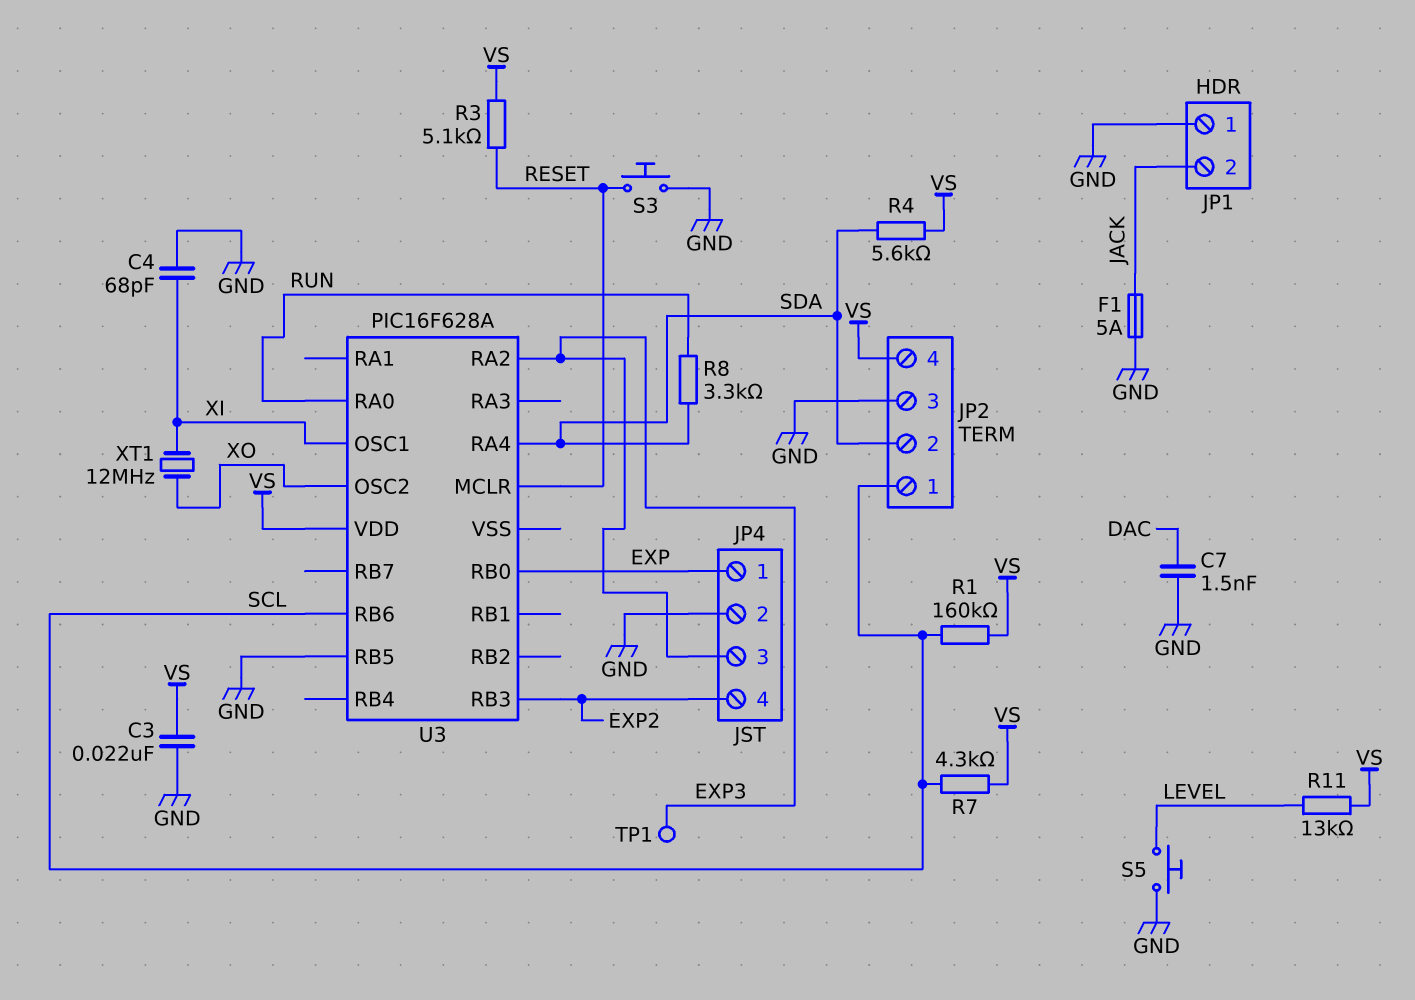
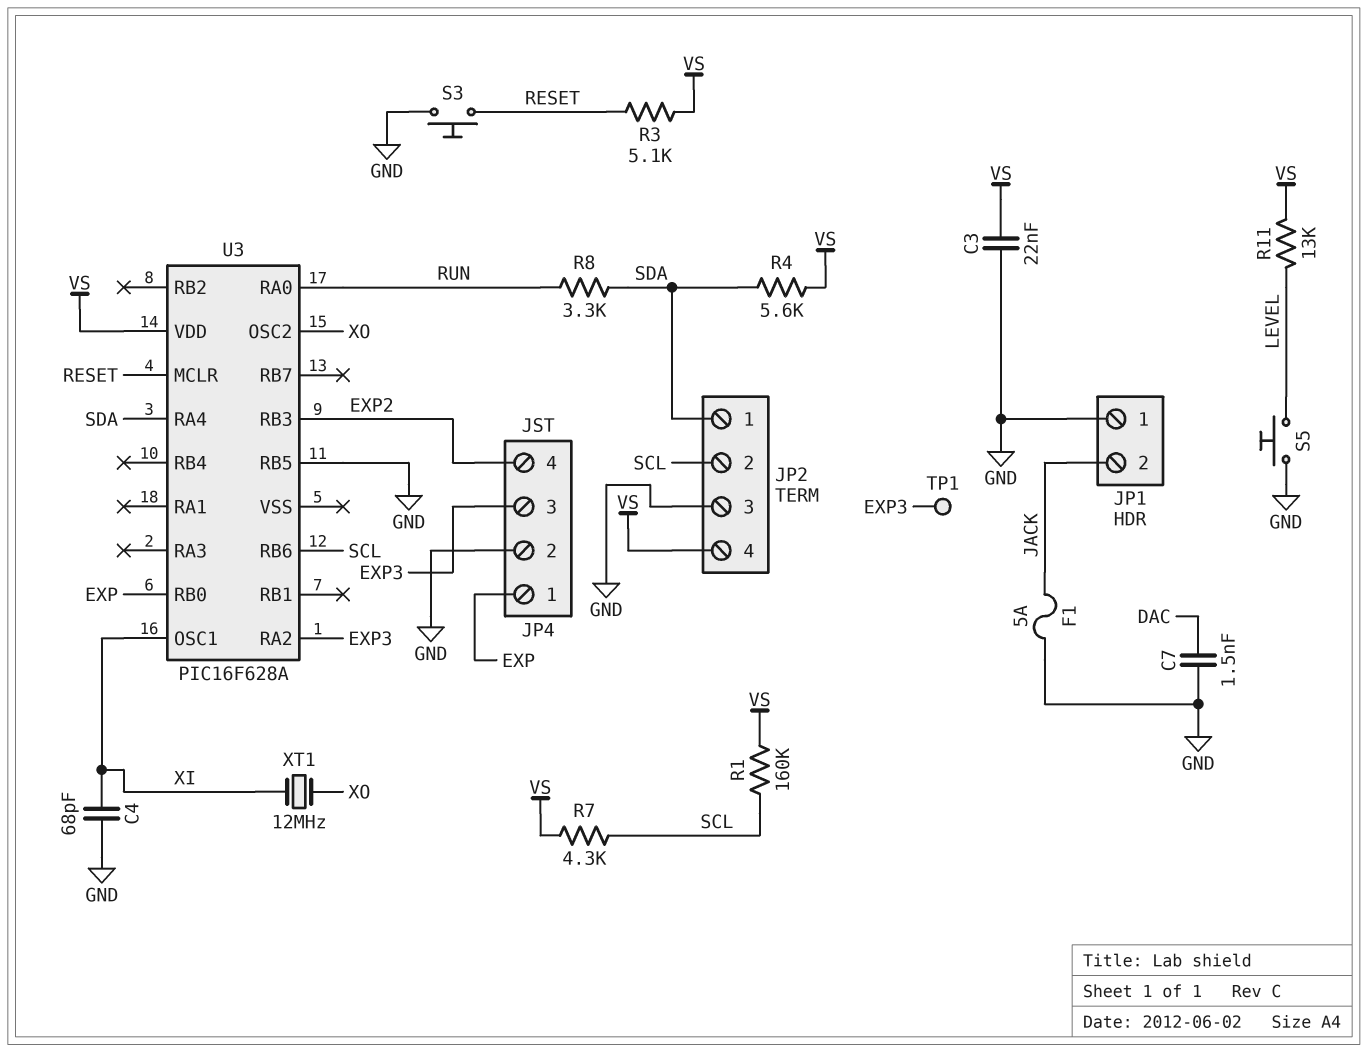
JP2 pin 1: SCL -> SDA
JP2 pin 2: SDA -> SCL

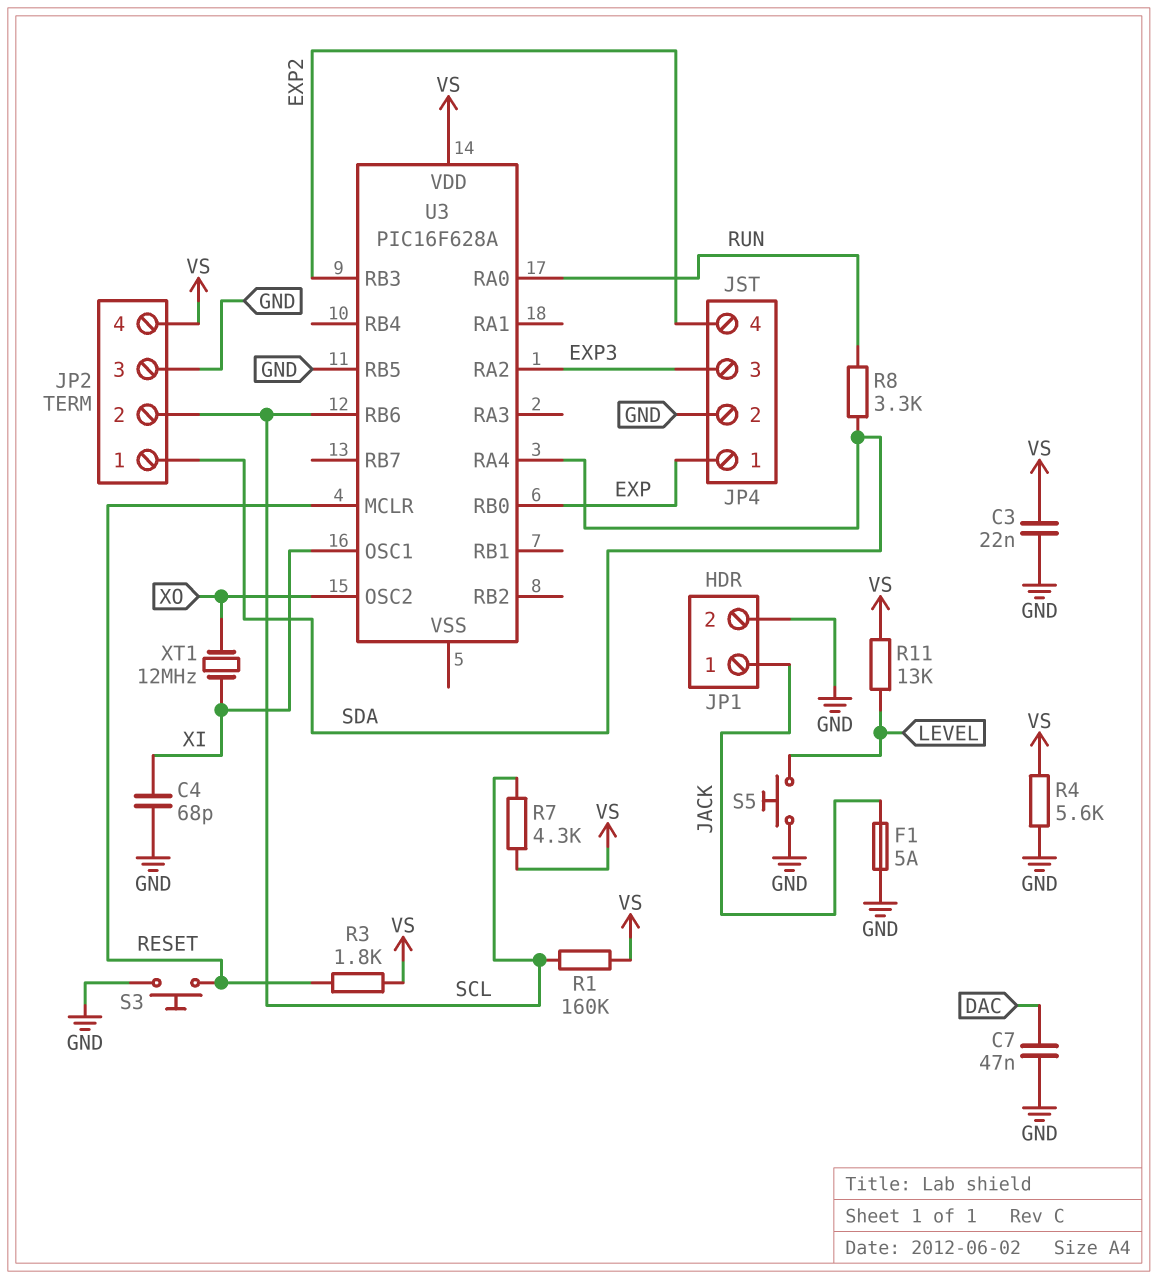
C7: 1.5nF (DAC, GND) -> 47nF (DAC, GND)
JP1 pin 1: GND -> JACK
JP1 pin 2: JACK -> GND
R3: 5.1k (RESET, VS) -> 1.8k (RESET, VS)
R4: 5.6k (SDA, VS) -> 5.6k (GND, VS)
TP1: test point (EXP3) -> none

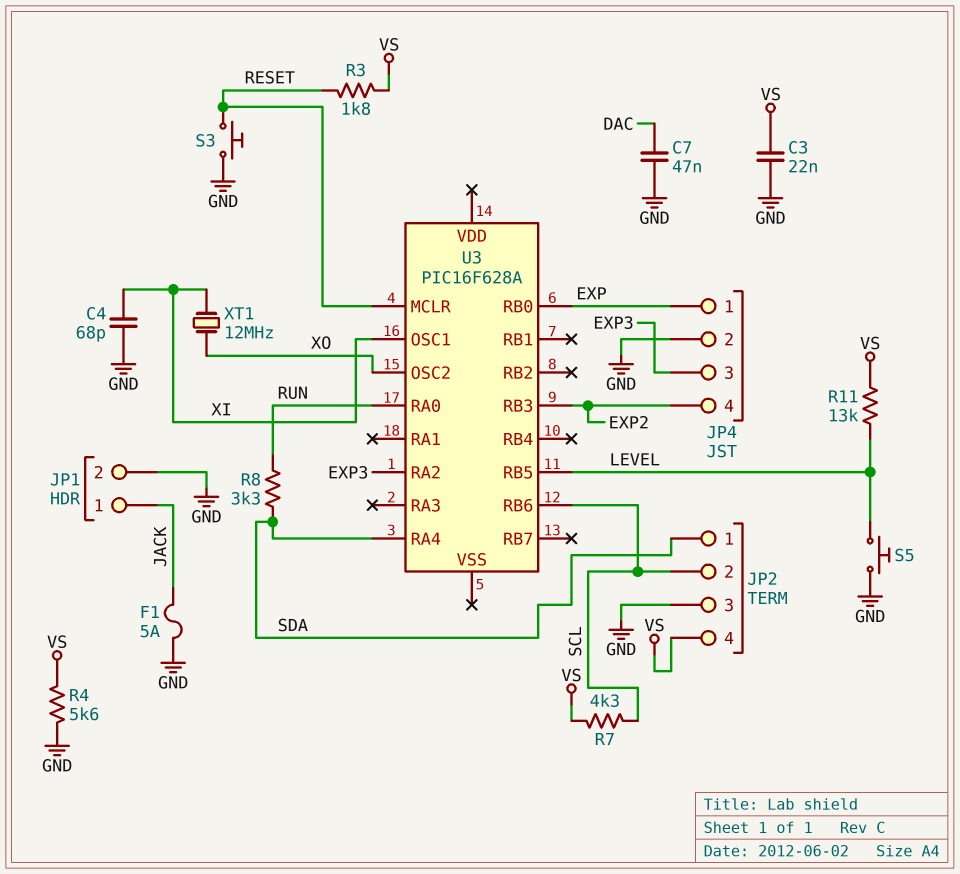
R1: 160k (SCL, VS) -> none
U3 pin RB5: GND -> LEVEL
U3 pin VDD: VS -> none

